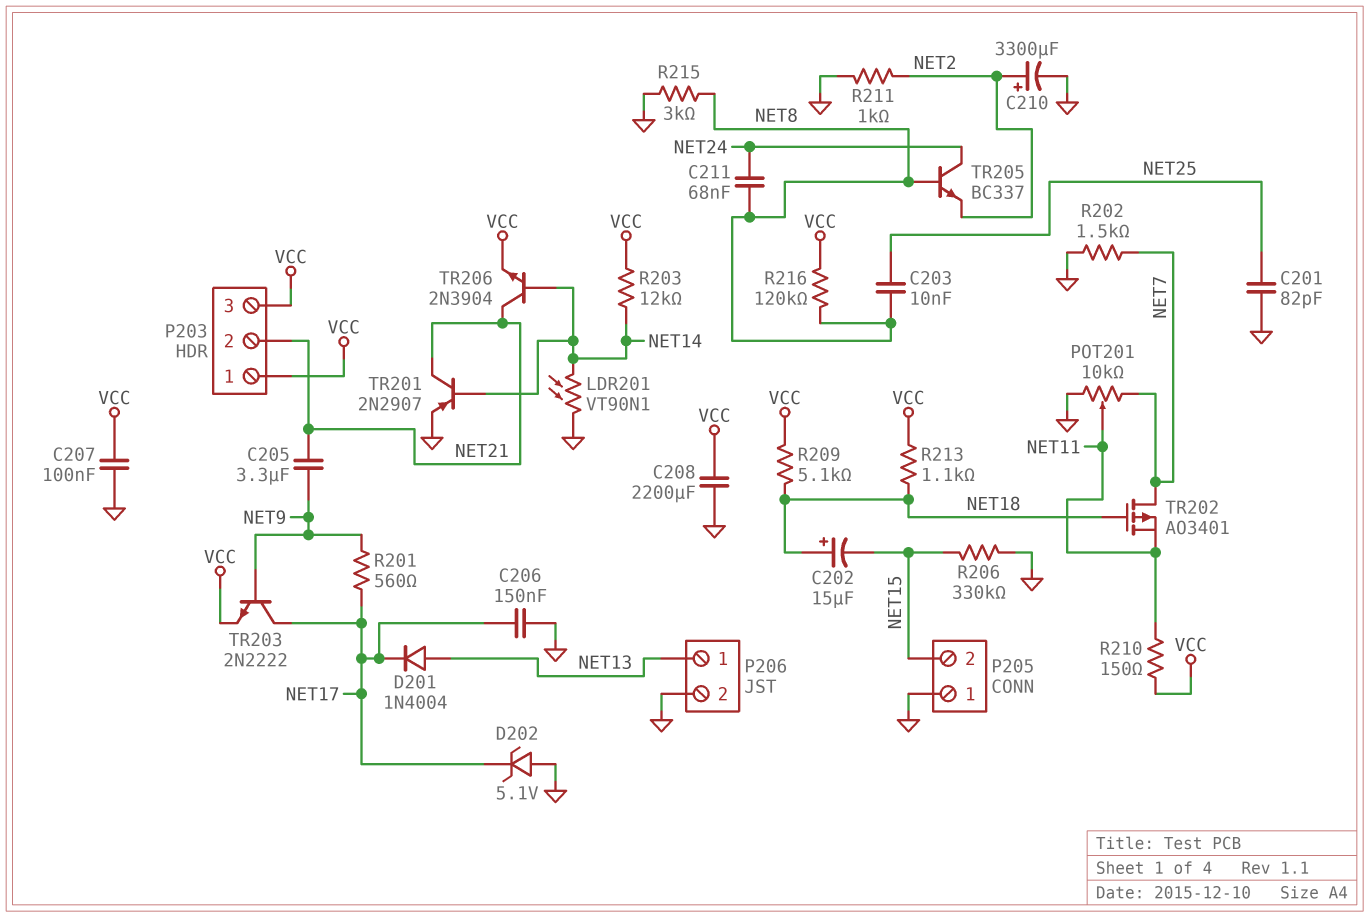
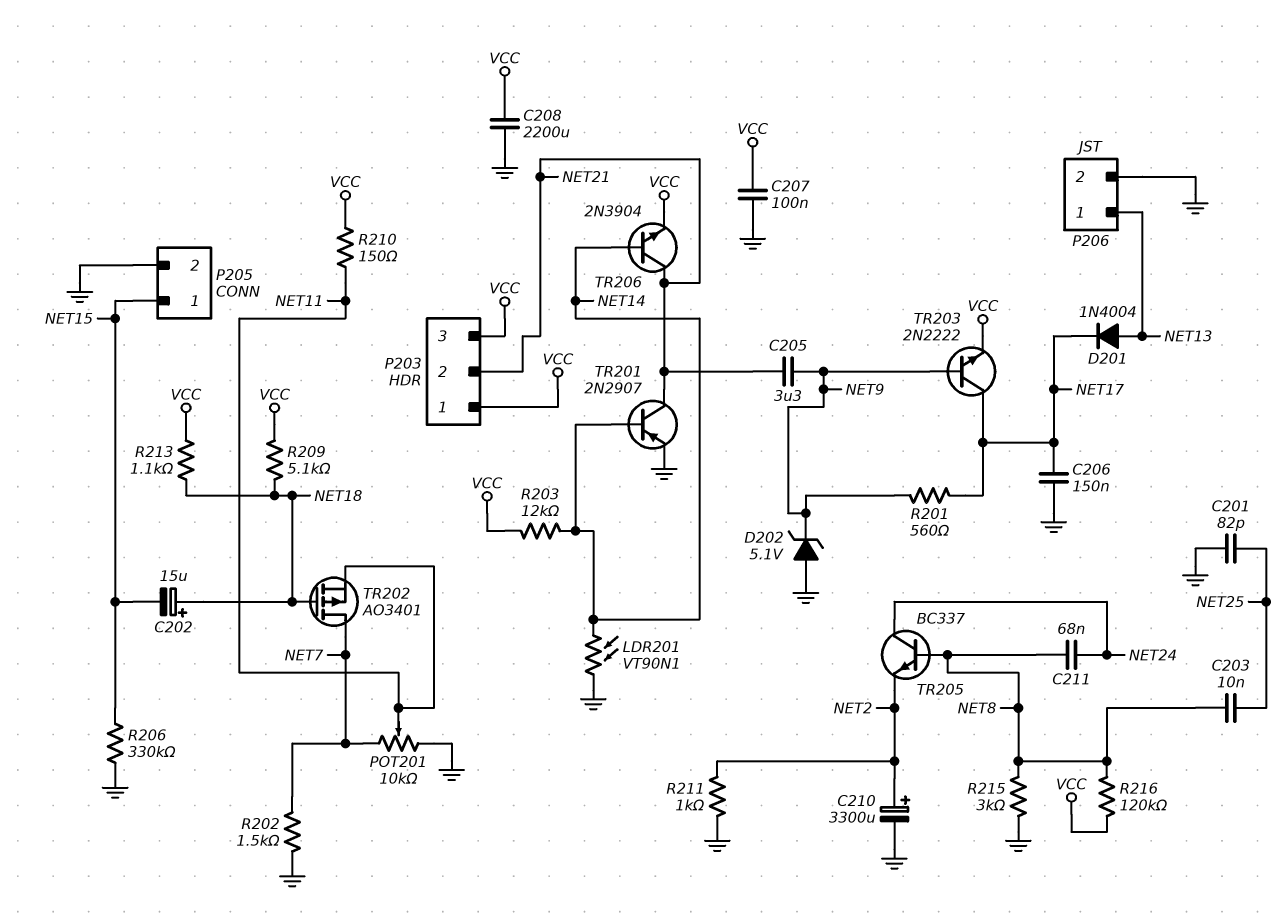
D202: zener 5.1V (A GND, K NET17) -> zener 5.1V (A GND, K NET9)
P205 pin 1: GND -> NET15
P205 pin 2: NET15 -> GND

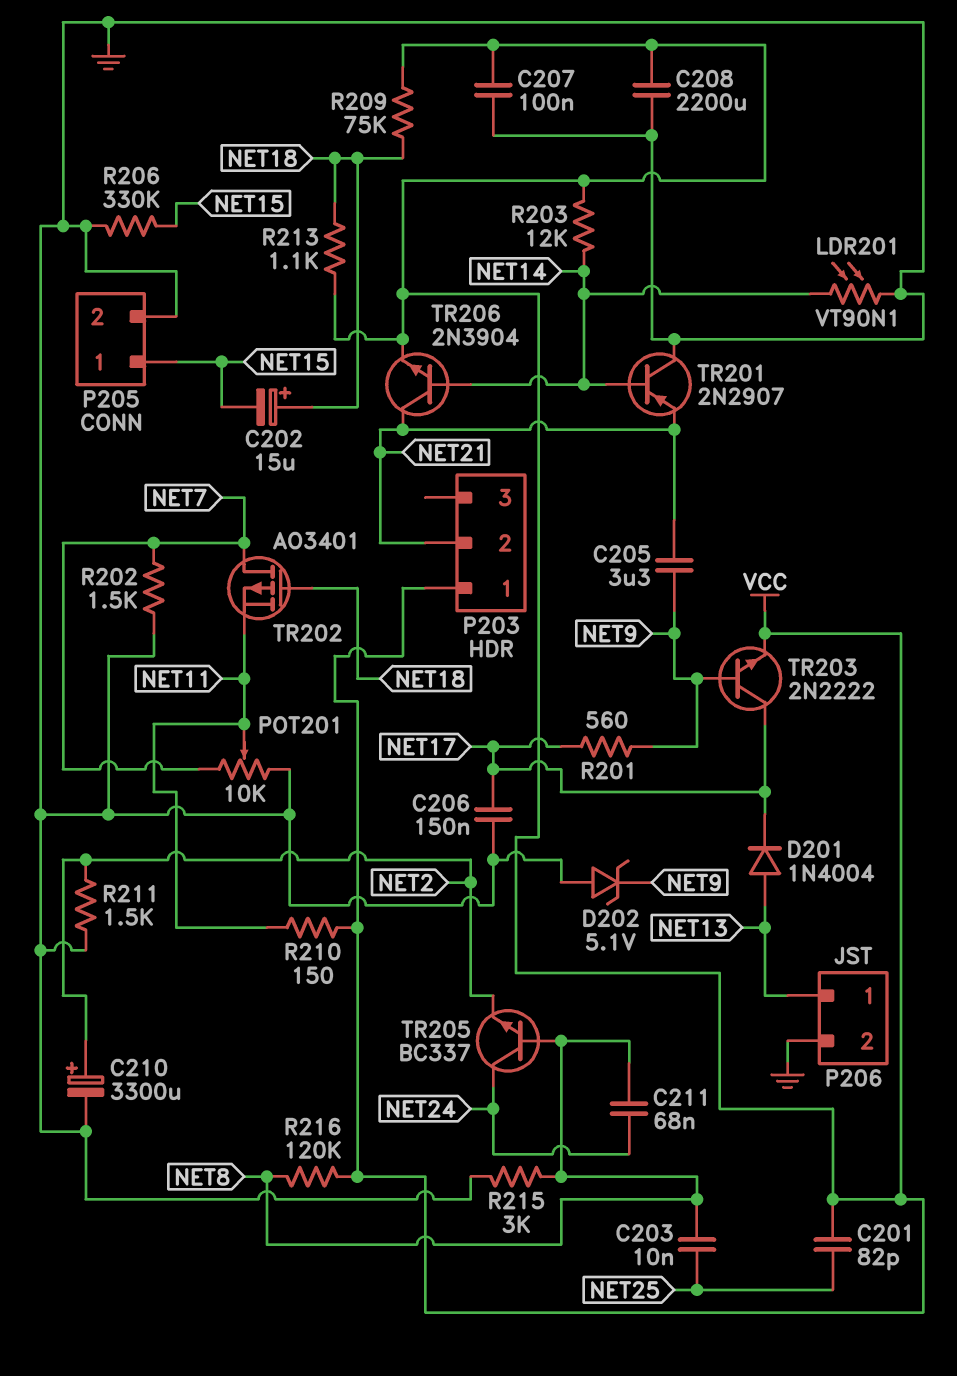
C201: 82pF (GND, NET25) -> 82pF (NET25, VCC)
P203 pin 3: VCC -> none
R209: 5.1k (NET18, VCC) -> 75k (NET18, VCC)
R211: 1k (GND, NET2) -> 1.5k (GND, NET2)
TR201: PNP 2N2907 (B NET14, C NET21, E GND) -> PNP 2N2907 (B NET14, C GND, E NET21)

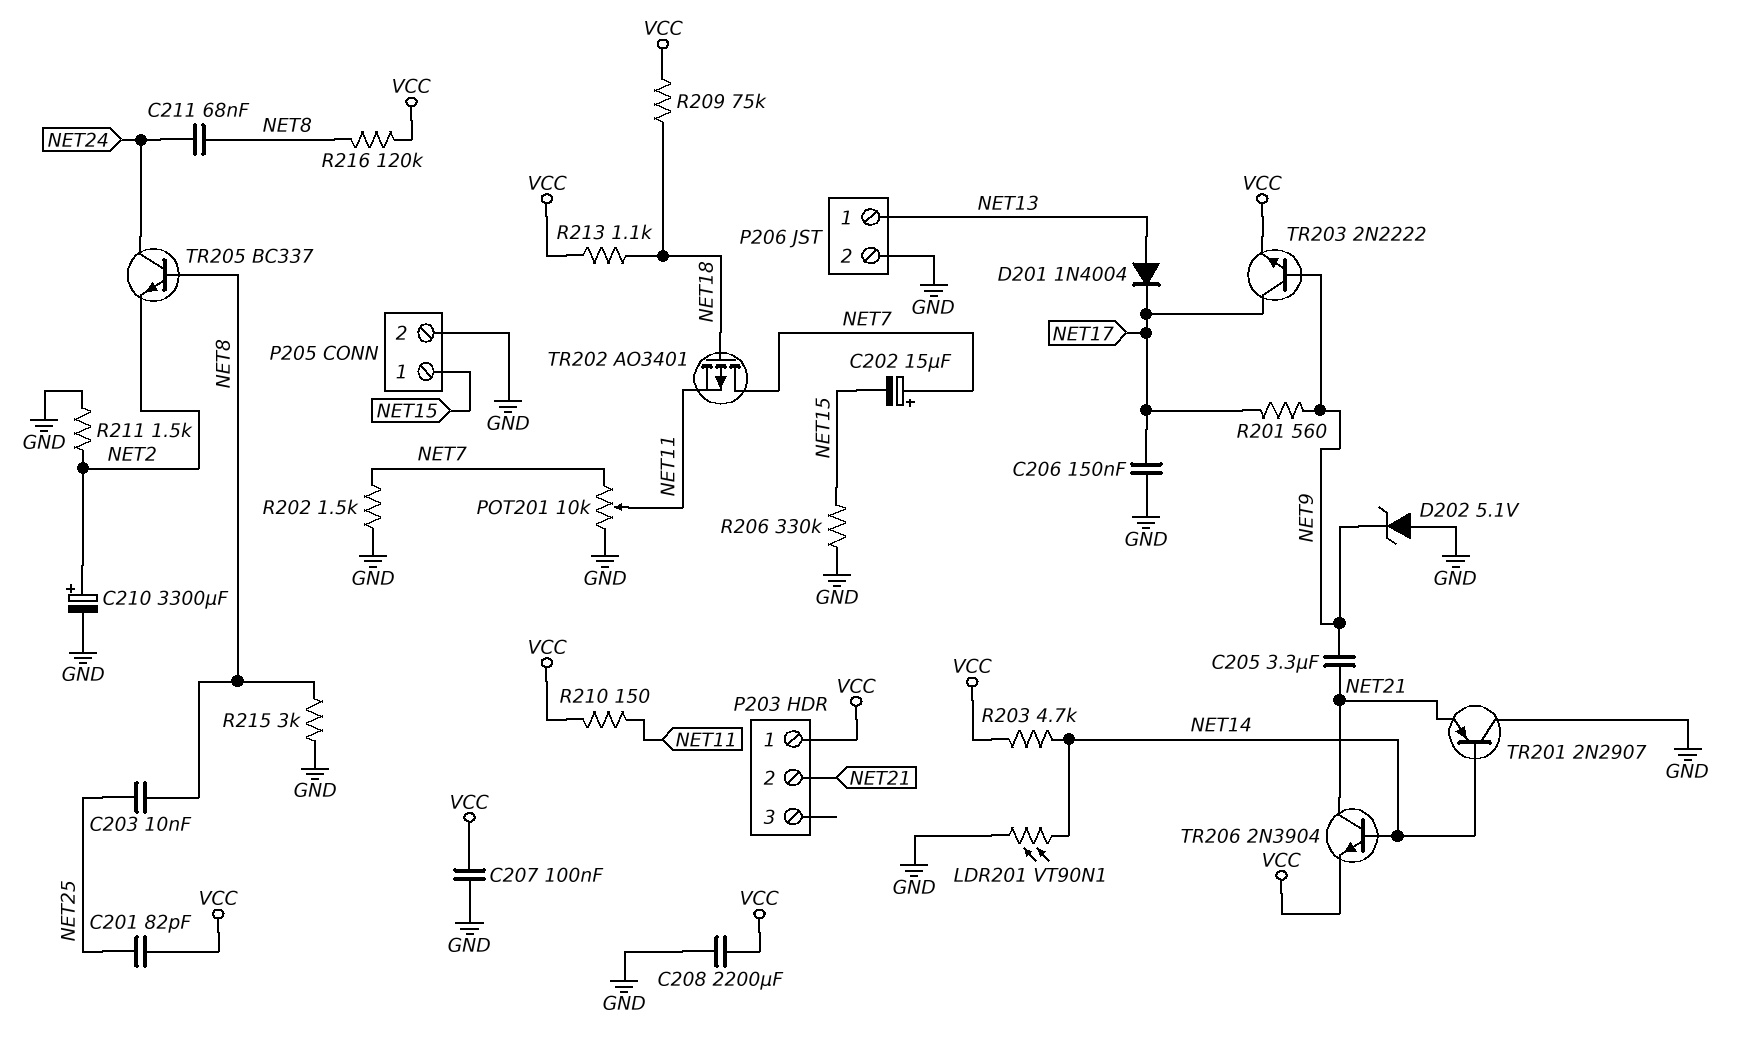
C202: 15uF (plus NET18, minus NET15) -> 15uF (plus NET7, minus NET15)
R203: 12k (NET14, VCC) -> 4.7k (NET14, VCC)

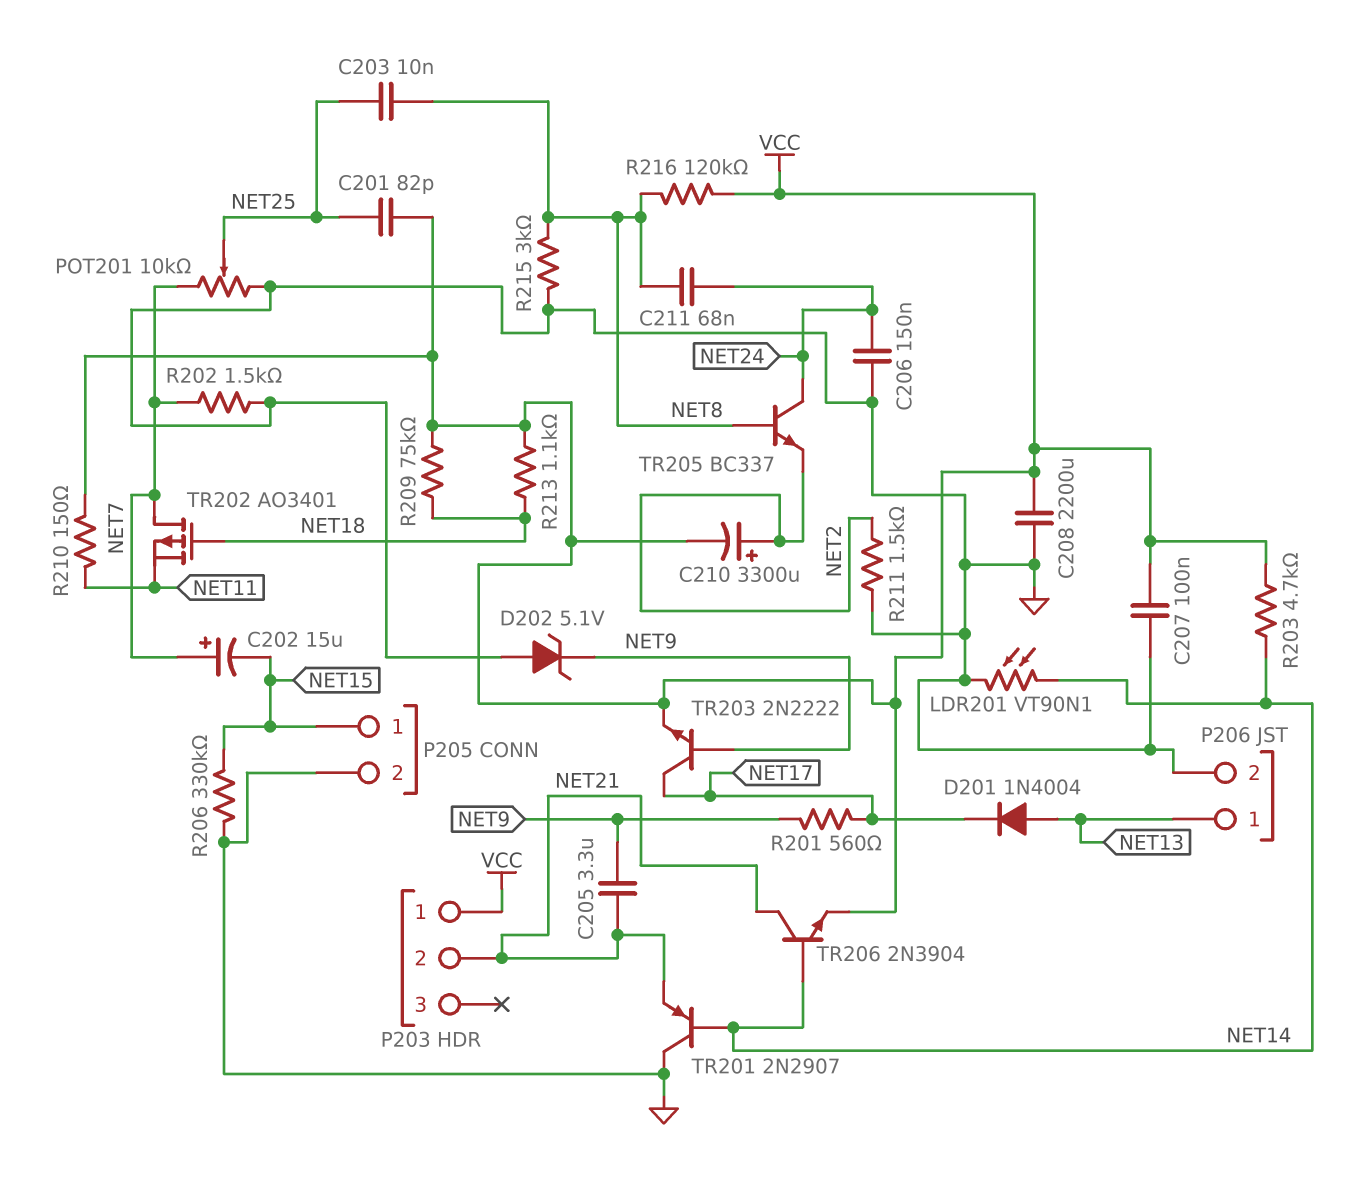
C206: 150nF (GND, NET17) -> 150nF (GND, NET24)
C210: 3300uF (plus NET2, minus GND) -> 3300uF (plus NET2, minus VCC)
POT201: 10k (GND, NET7, wiper NET11) -> 10k (GND, NET7, wiper NET25)

